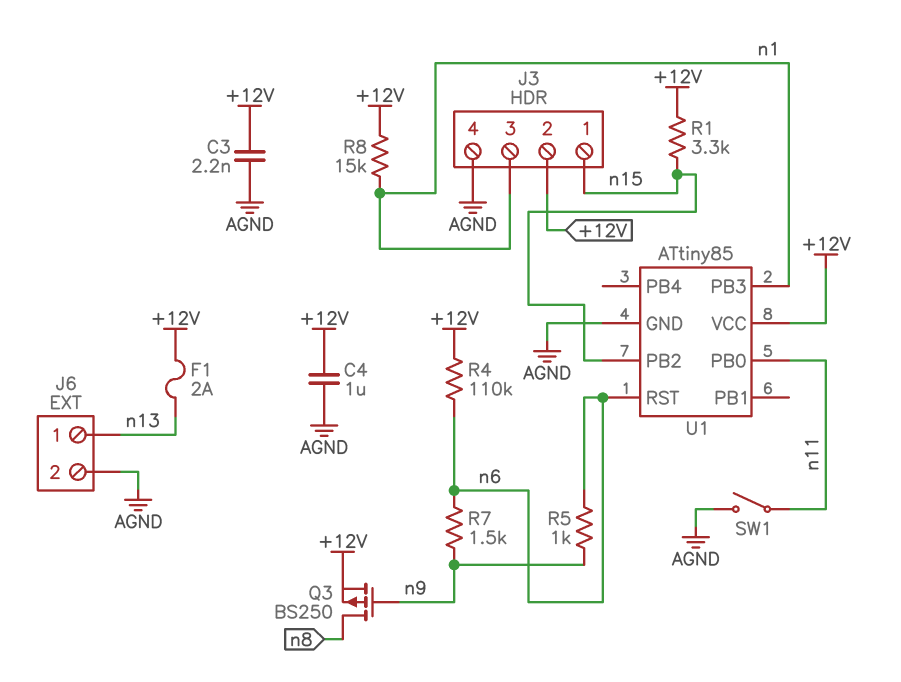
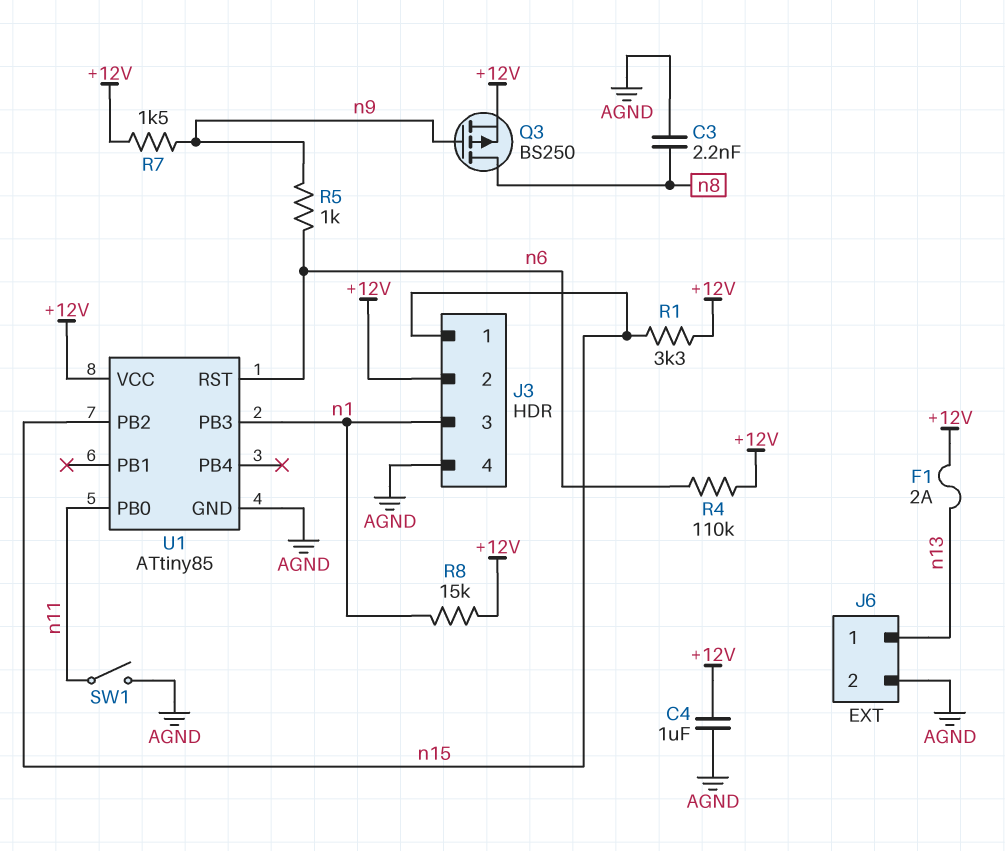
C3: 2.2nF (+12V, AGND) -> 2.2nF (AGND, n8)
R7: 1.5k (n6, n9) -> 1.5k (+12V, n9)

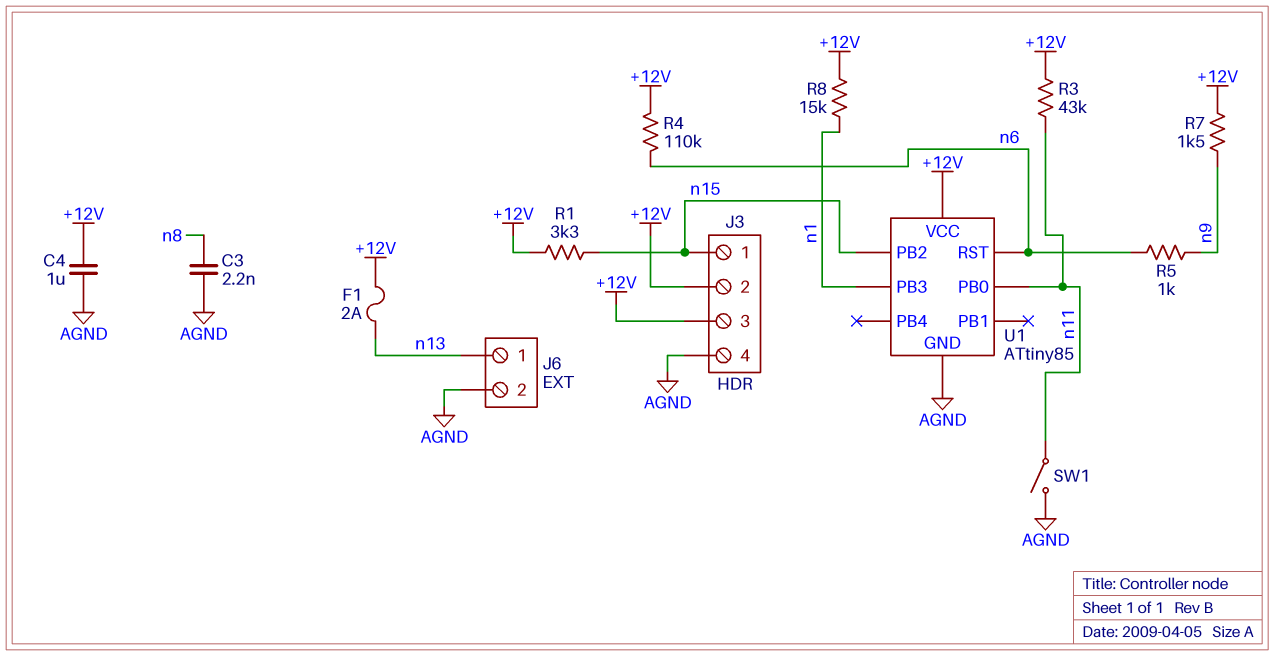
J3 pin 3: n1 -> +12V
Q3: PMOS BS250 (G n9, D n8, S +12V) -> none
R3: none -> 43k (+12V, n11)

